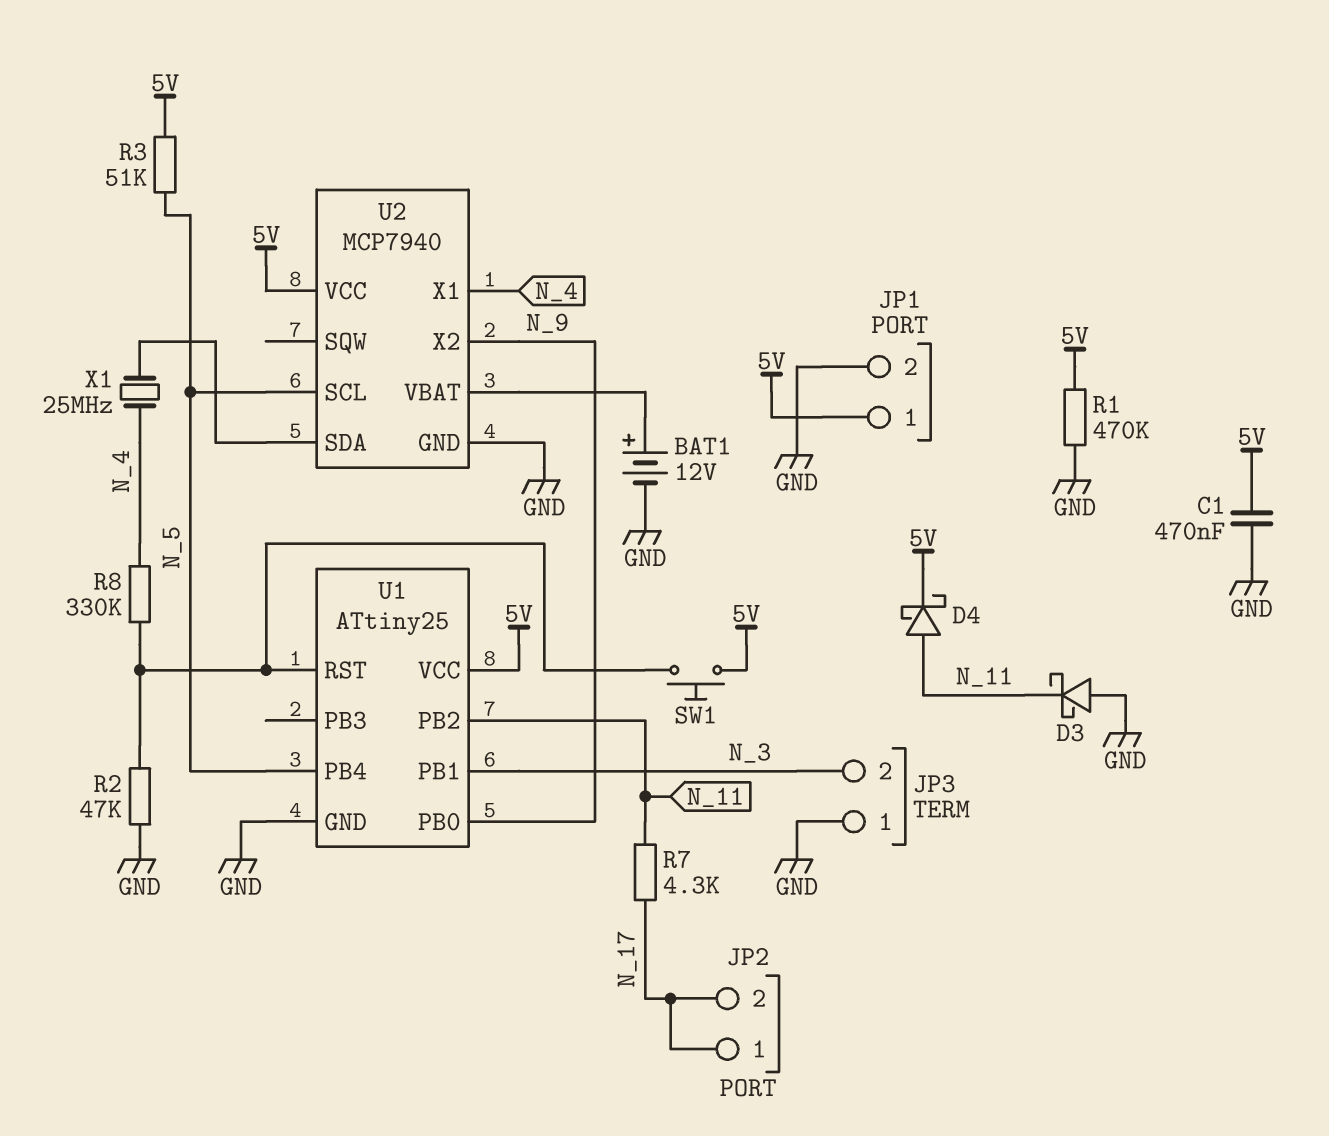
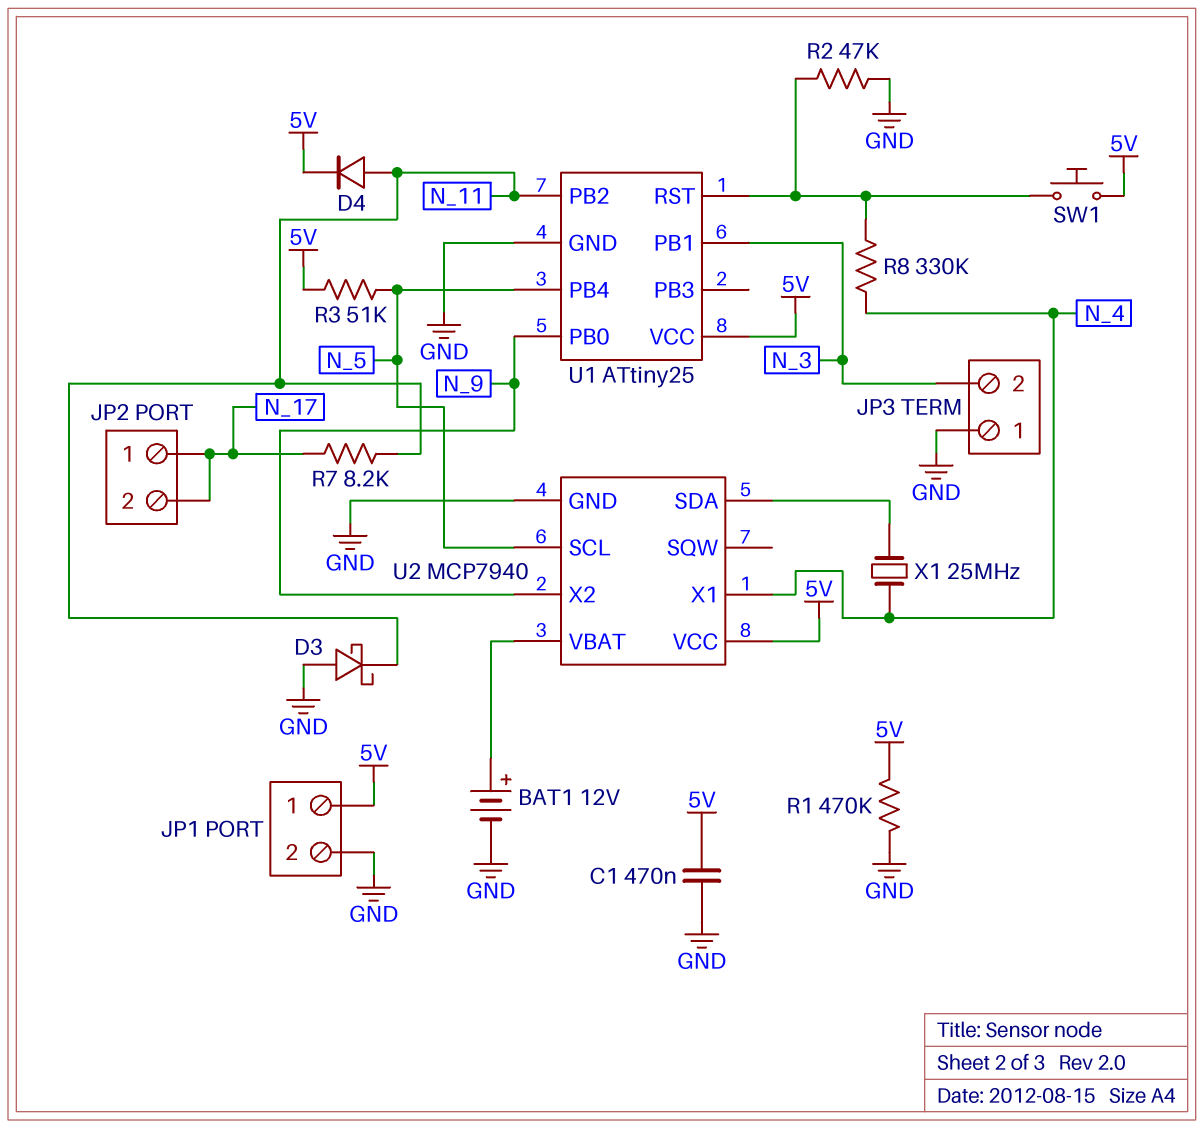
D4: schottky (A N_11, K 5V) -> diode (A N_11, K 5V)
R7: 4.3k (N_11, N_17) -> 8.2k (N_11, N_17)

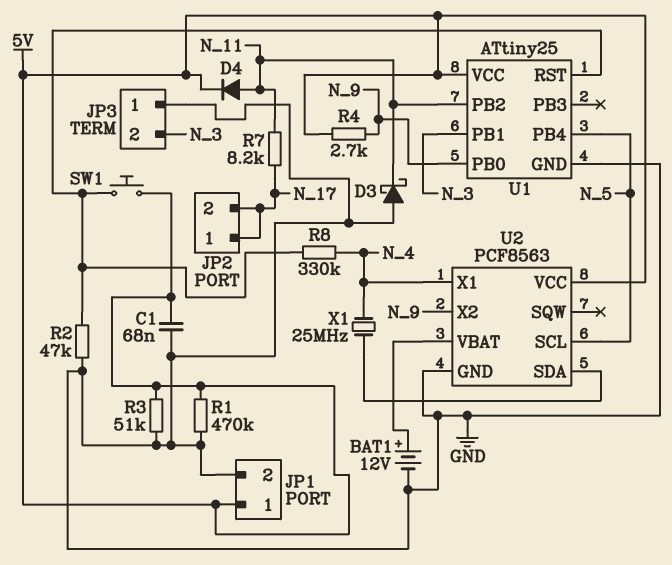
C1: 470nF (5V, GND) -> 68nF (5V, GND)
R3: 51k (5V, N_5) -> 51k (5V, GND)
R4: none -> 2.7k (5V, N_9)
U2: MCP7940 -> PCF8563

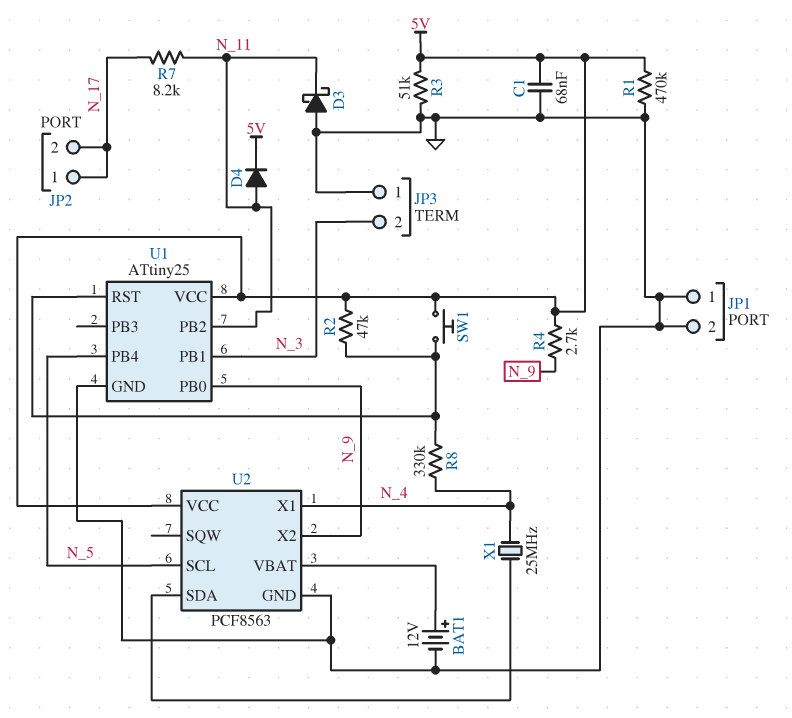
JP1 pin 1: 5V -> GND
R2: 47k (GND, U1/RST) -> 47k (5V, U1/RST)

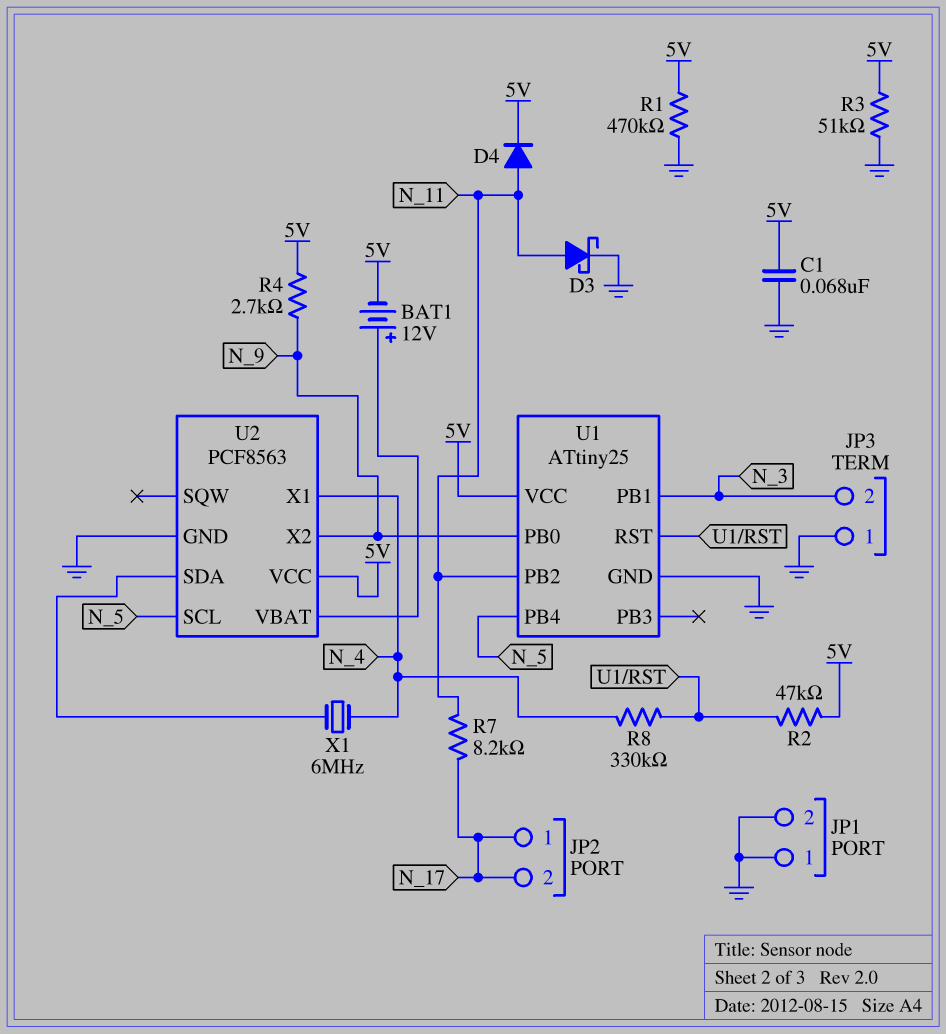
BAT1: 12V (plus U2/VBAT, minus GND) -> 12V (plus U2/VBAT, minus 5V)
D3: schottky (A GND, K N_11) -> schottky (A N_11, K GND)
SW1: button (5V, U1/RST) -> none
X1: 25MHz (N_4, U2/SDA) -> 6MHz (N_4, U2/SDA)

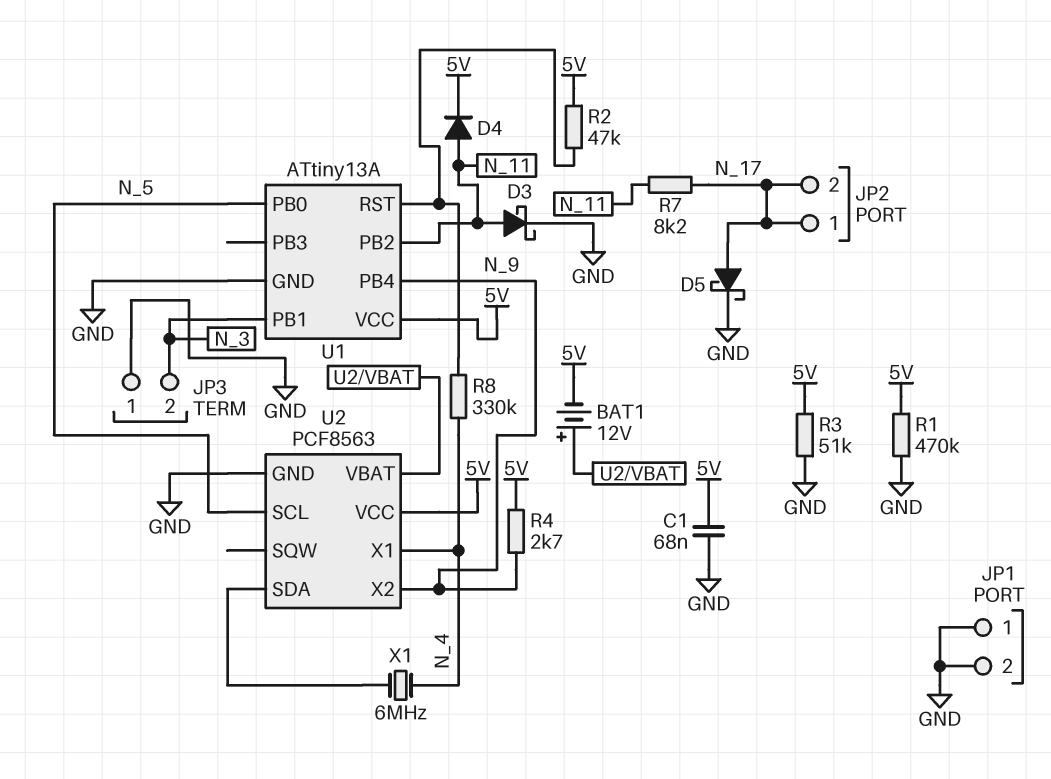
D5: none -> schottky (A N_17, K GND)
U1: ATtiny25 -> ATtiny13A
U1 pin PB0: N_9 -> N_5
U1 pin PB4: N_5 -> N_9

